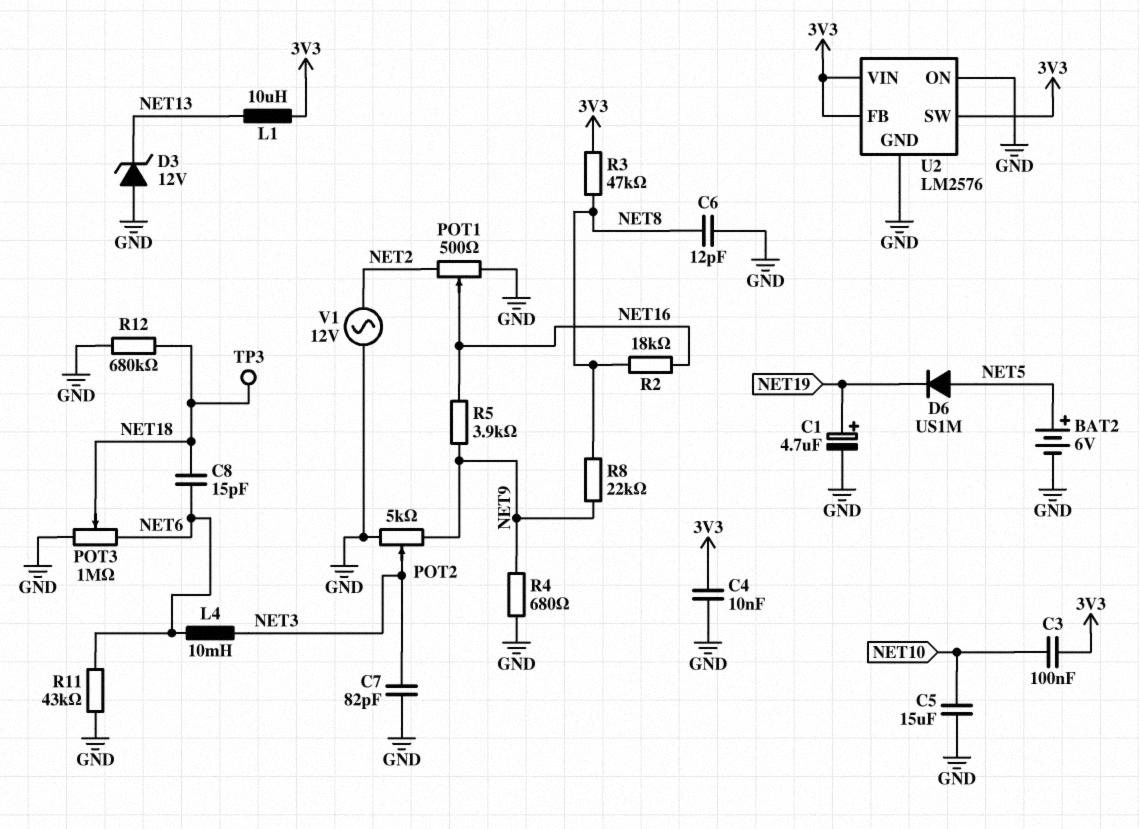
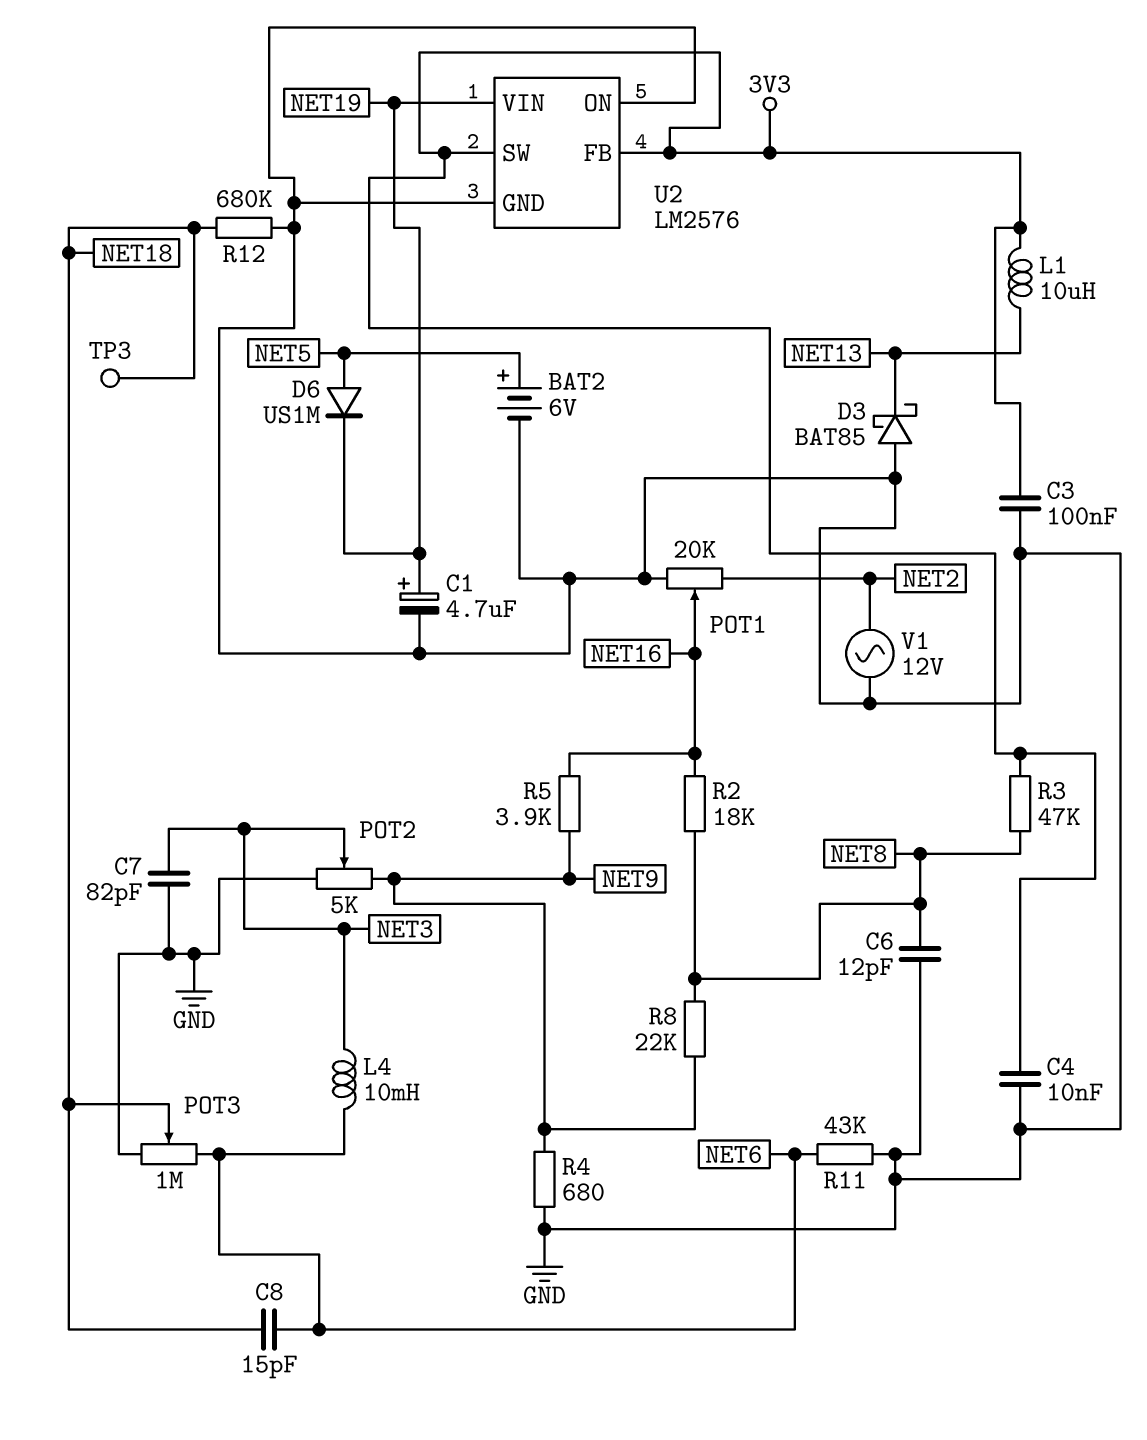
C3: 100nF (3V3, NET10) -> 100nF (3V3, GND)
C5: 15uF (GND, NET10) -> none
D3: zener 12V (A GND, K NET13) -> schottky BAT85 (A GND, K NET13)
POT1: 500 (GND, NET2, wiper NET16) -> 20k (GND, NET2, wiper NET16)
U2 pin VIN: 3V3 -> NET19

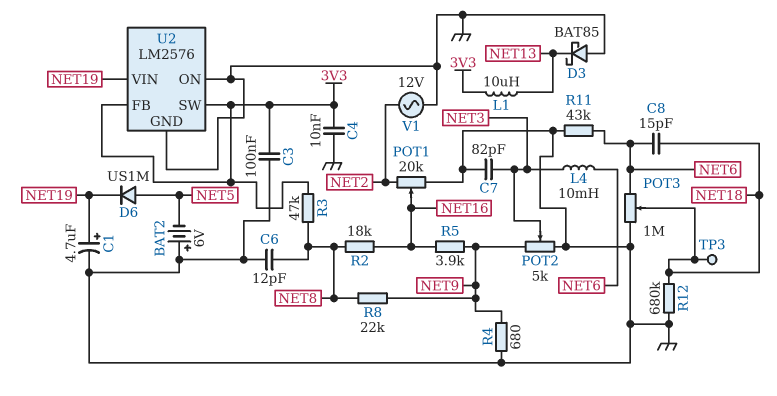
BAT2: 6V (plus NET5, minus GND) -> 6V (plus GND, minus NET5)

